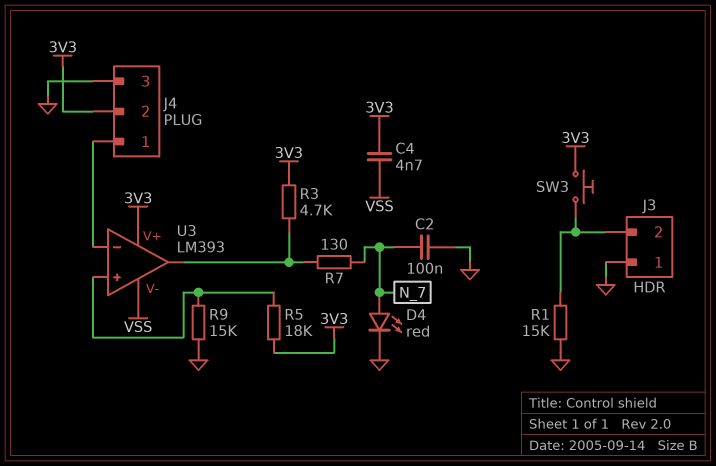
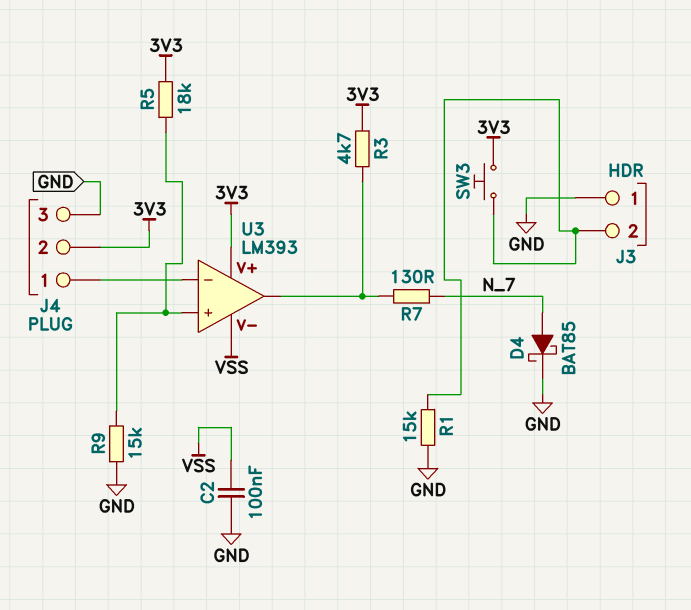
C2: 100nF (GND, N_7) -> 100nF (GND, VSS)
C4: 4.7nF (3V3, VSS) -> none
D4: LED red (A N_7, K GND) -> schottky BAT85 (A N_7, K GND)

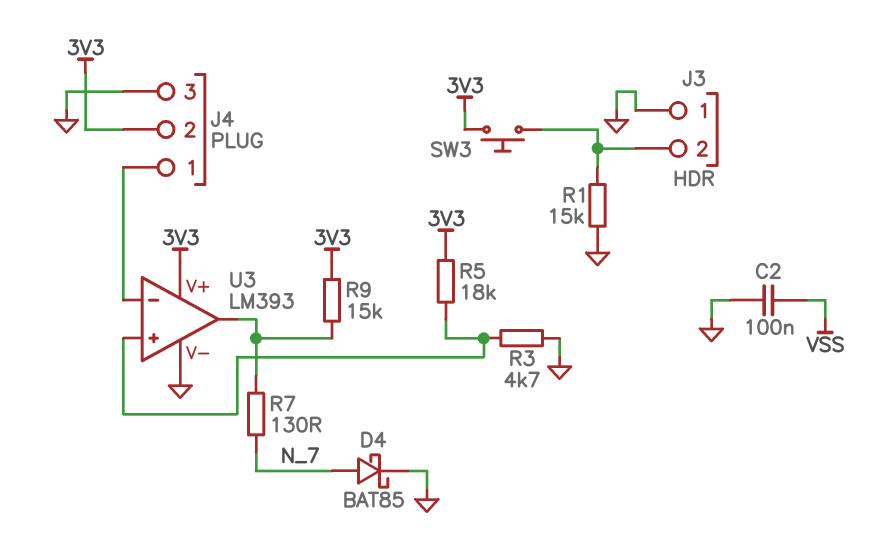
R3: 4.7k (3V3, U3/out) -> 4.7k (GND, U3/in+)
R9: 15k (GND, U3/in+) -> 15k (3V3, U3/out)
U3 pin V-: VSS -> GND

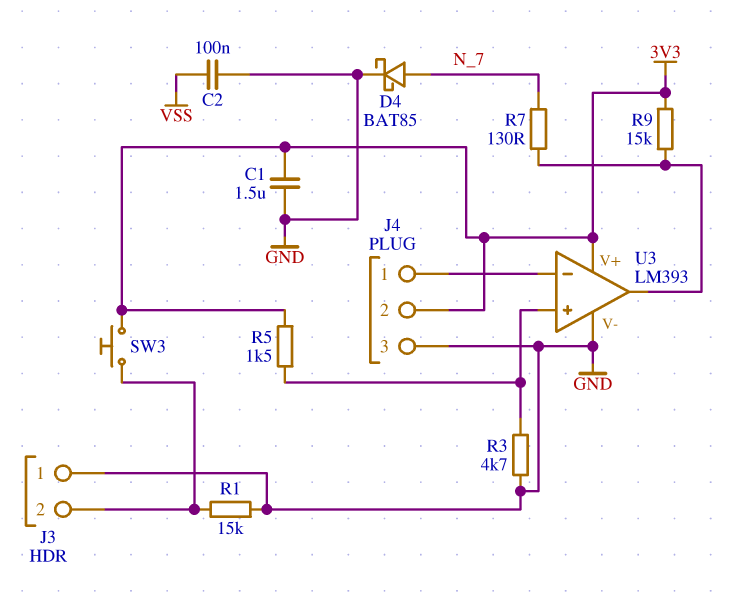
C1: none -> 1.5uF (3V3, GND)
R5: 18k (3V3, U3/in+) -> 1.5k (3V3, U3/in+)

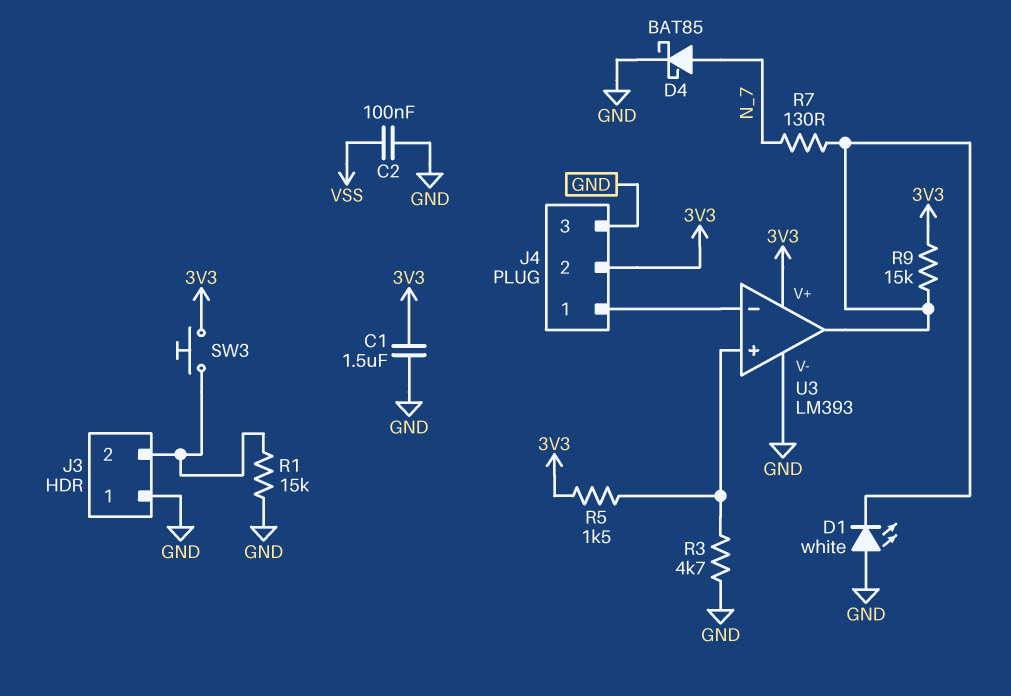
D1: none -> LED white (A GND, K U3/out)

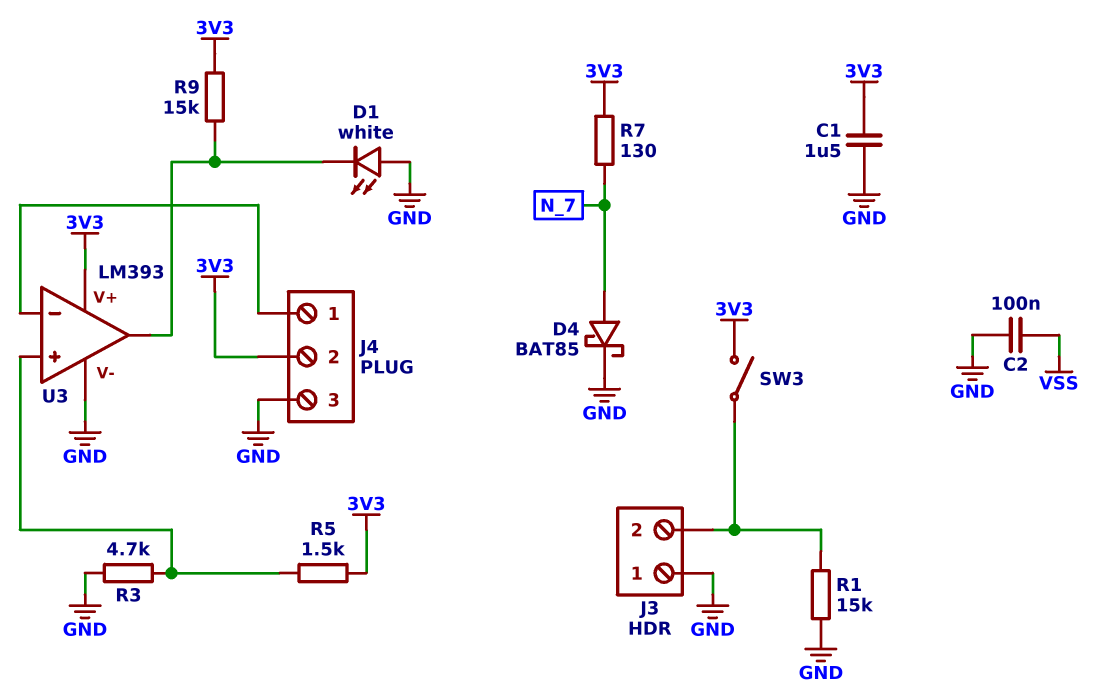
R7: 130 (N_7, U3/out) -> 130 (3V3, N_7)
SW3: button (3V3, J3/2) -> switch (3V3, J3/2)

